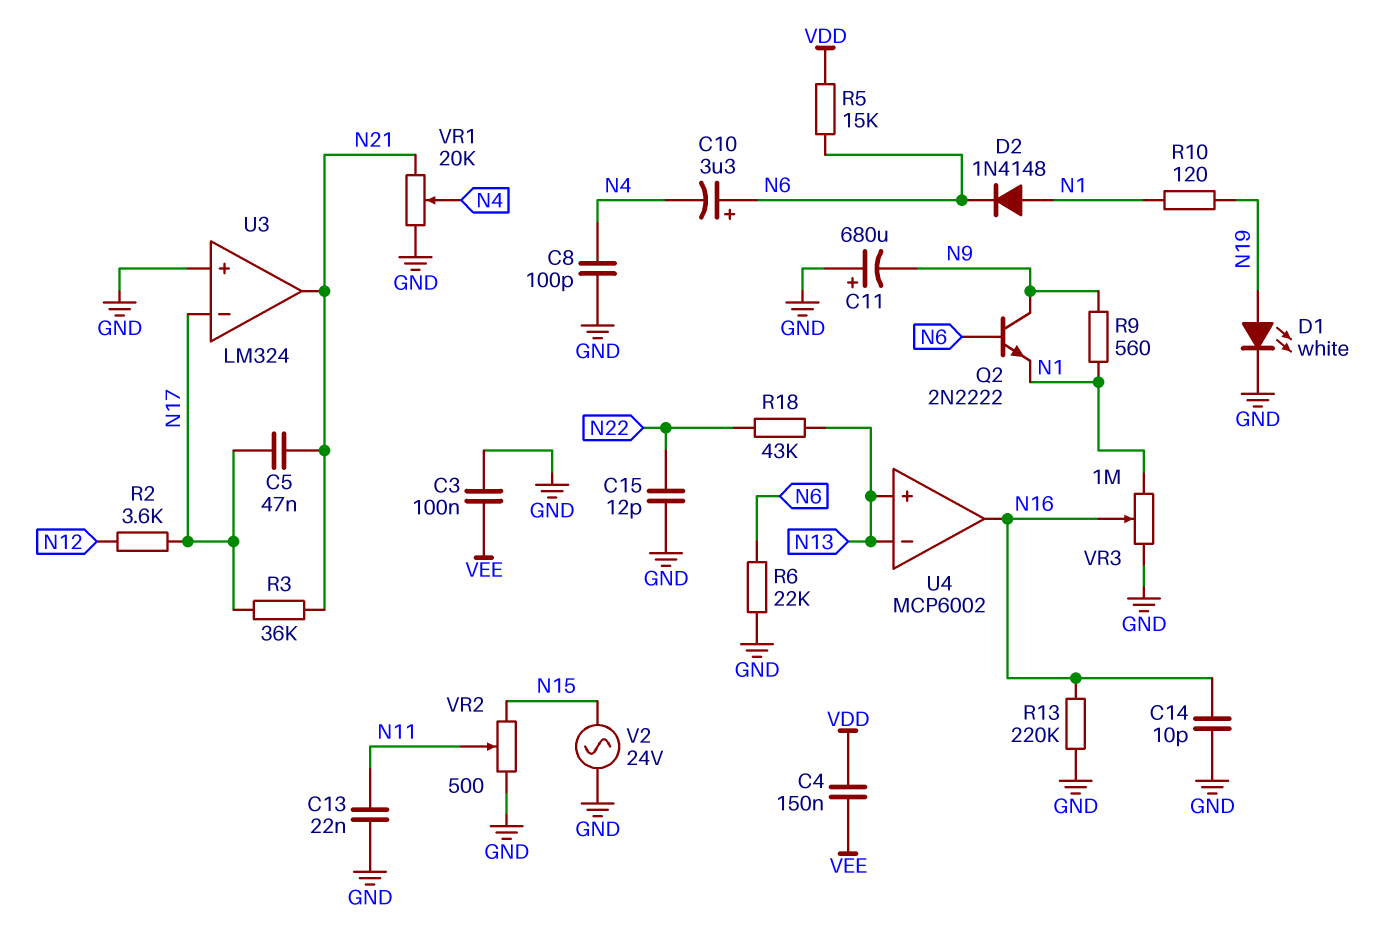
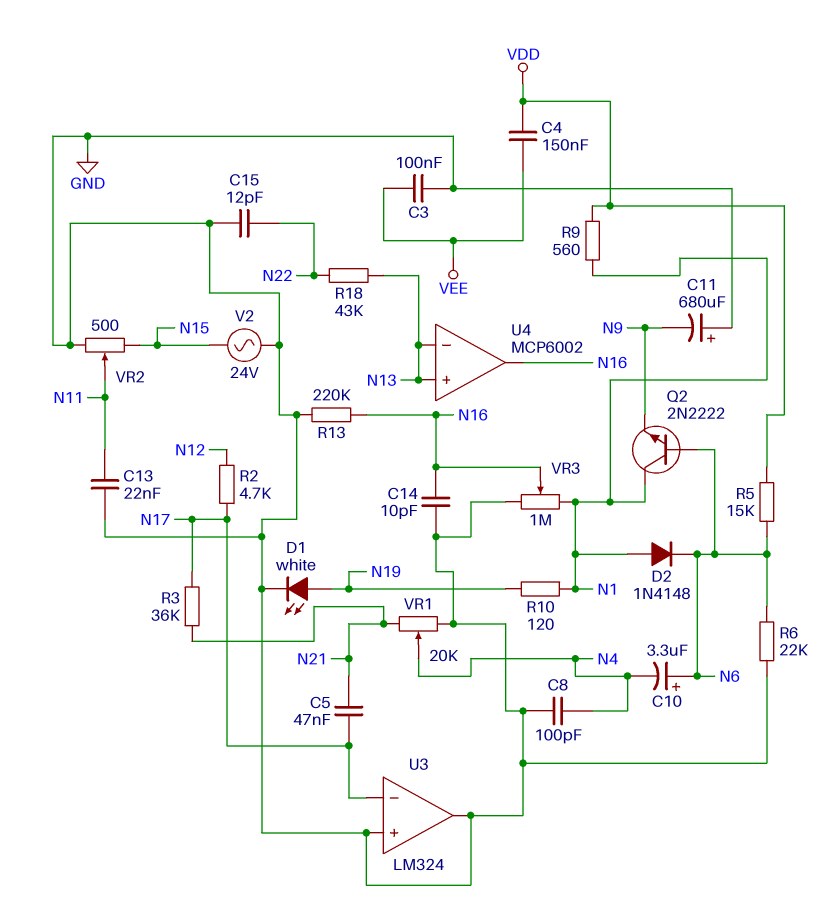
Q2: NPN 2N2222 (B N6, C N9, E N1) -> NPN 2N2222 (B N6, C N1, E N9)
R2: 3.6k (N12, N17) -> 4.7k (N12, N17)
R9: 560 (N1, N9) -> 560 (N1, VDD)
U3 pin out: N21 -> GND

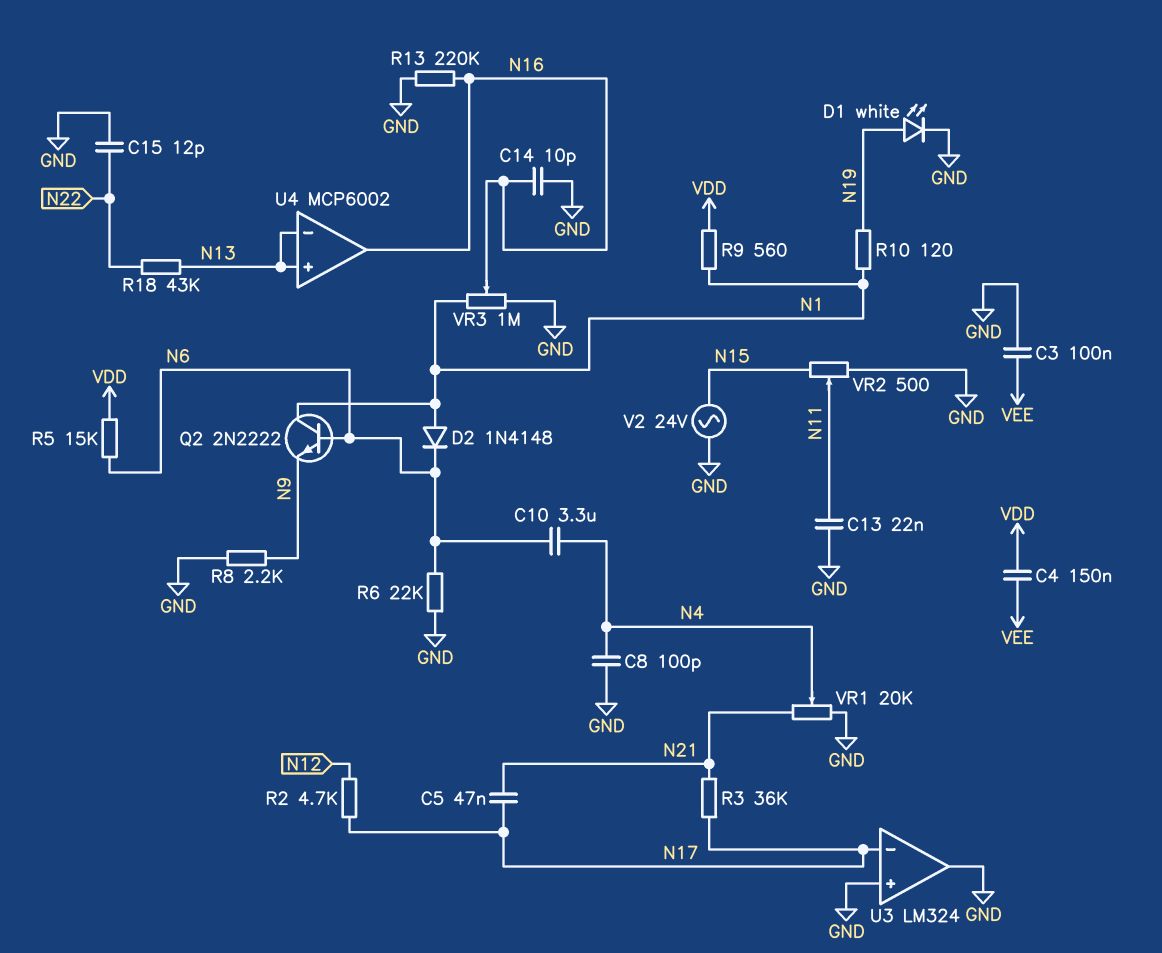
C10: 3.3uF (plus N6, minus N4) -> 3.3uF (N4, N6)
C11: 680uF (plus GND, minus N9) -> none
R8: none -> 2.2k (GND, N9)

